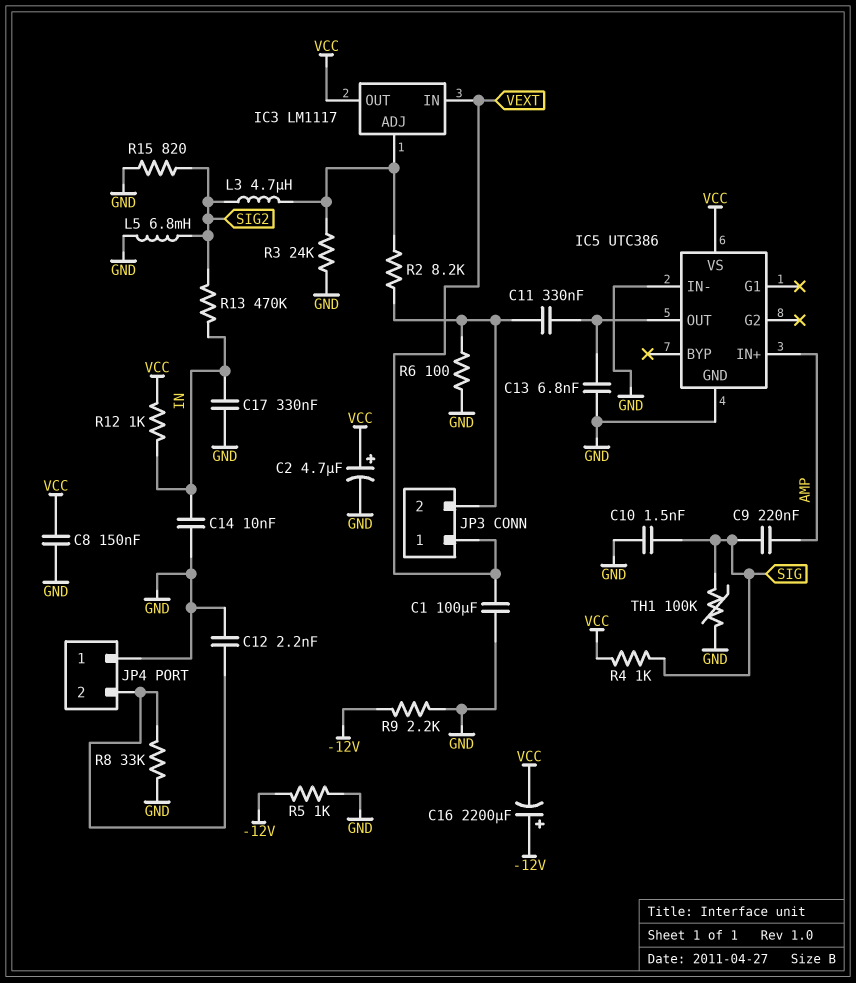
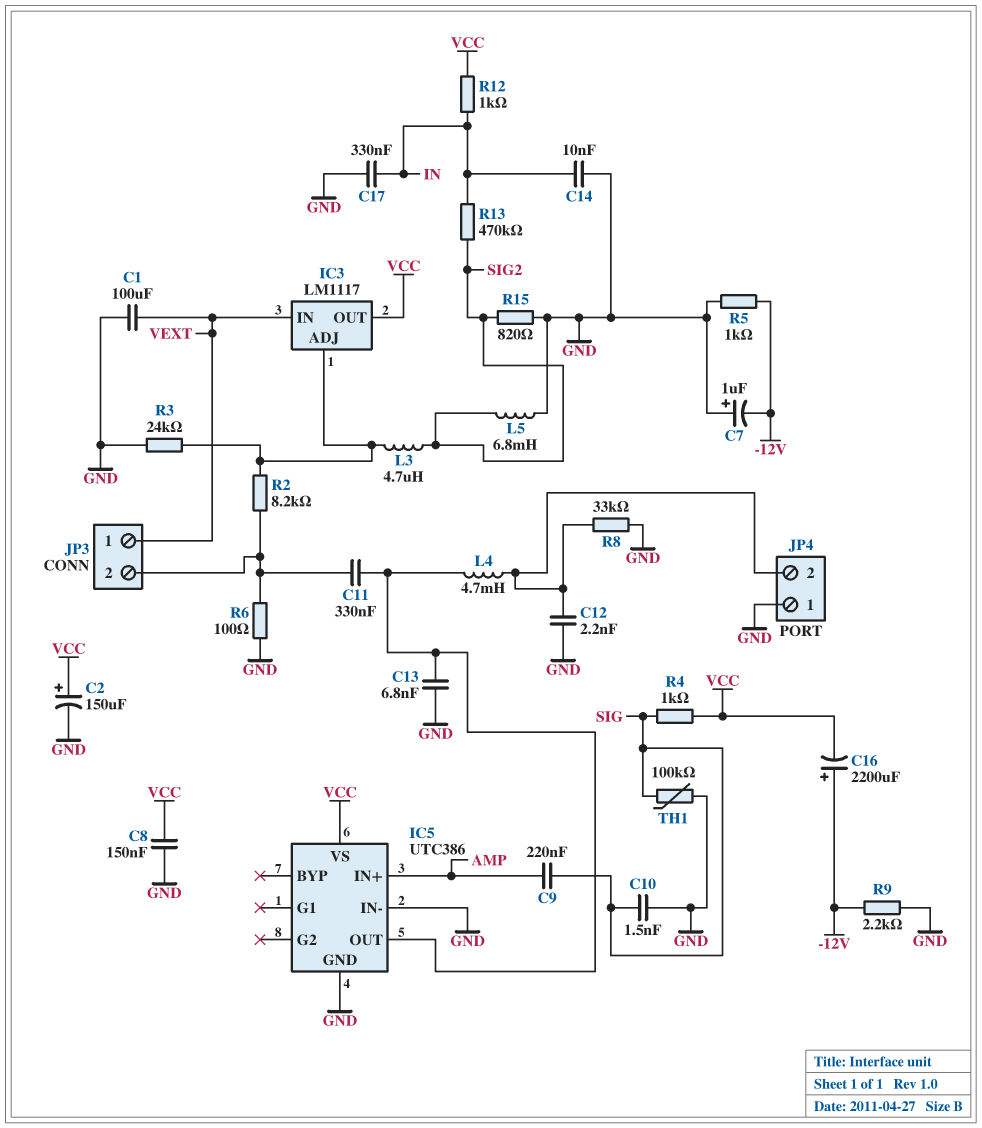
C2: 4.7uF (plus VCC, minus GND) -> 150uF (plus VCC, minus GND)
C7: none -> 1uF (plus GND, minus -12V)
L4: none -> 4.7mH (IC5/OUT, JP4/2)

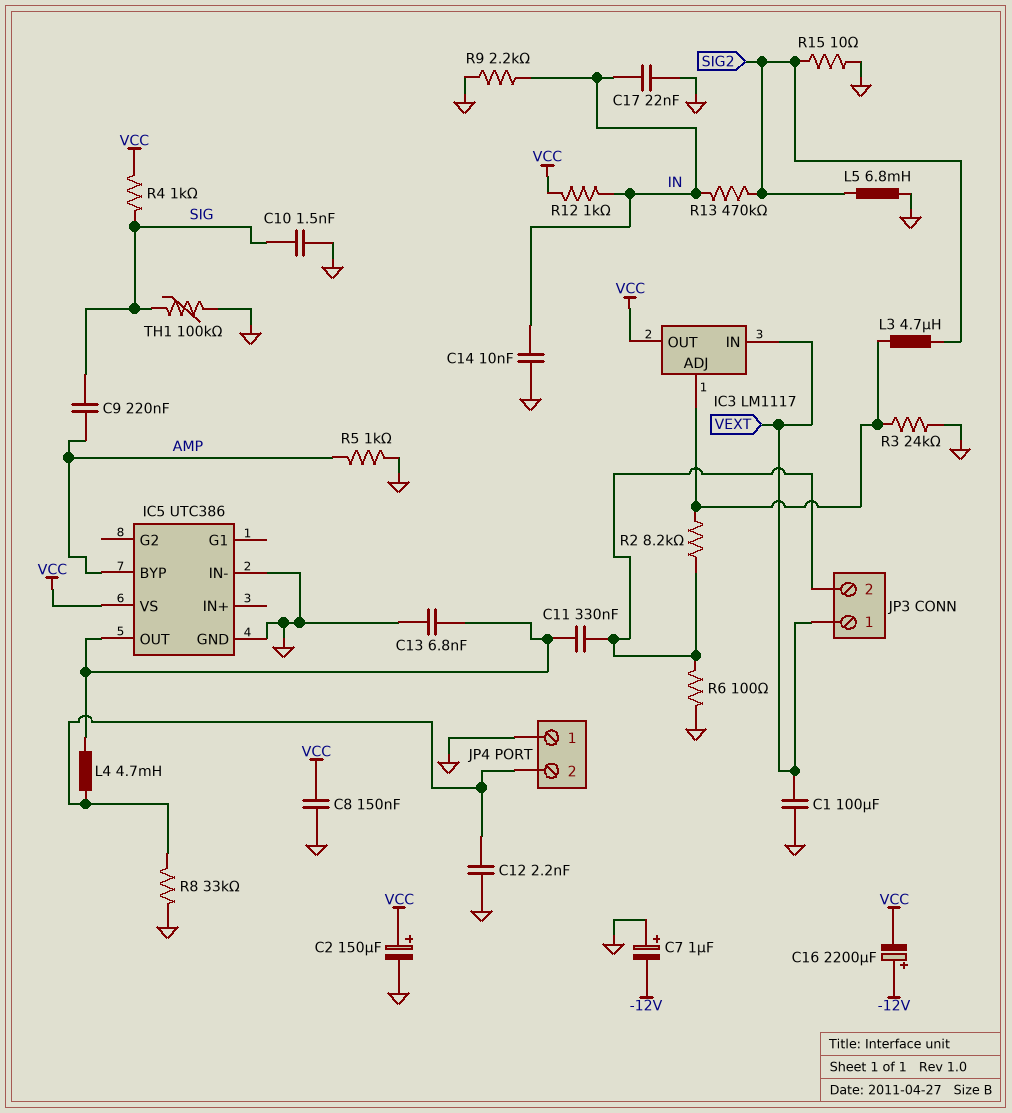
C17: 330nF (GND, IN) -> 22nF (GND, IN)
IC5 pin BYP: none -> AMP
IC5 pin IN+: AMP -> none
R5: 1k (-12V, GND) -> 1k (AMP, GND)
R9: 2.2k (-12V, GND) -> 2.2k (GND, IN)
R15: 820 (GND, SIG2) -> 10 (GND, SIG2)

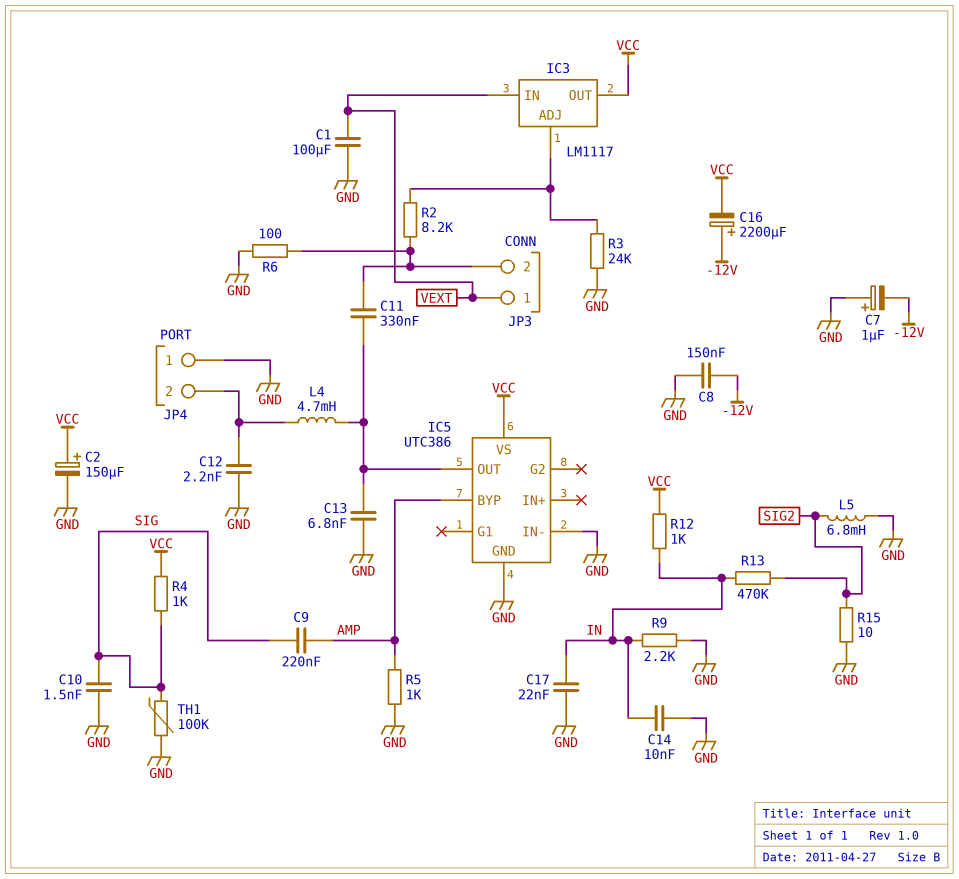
C8: 150nF (GND, VCC) -> 150nF (-12V, GND)
L3: 4.7uH (IC3/ADJ, SIG2) -> none
R8: 33k (GND, JP4/2) -> none

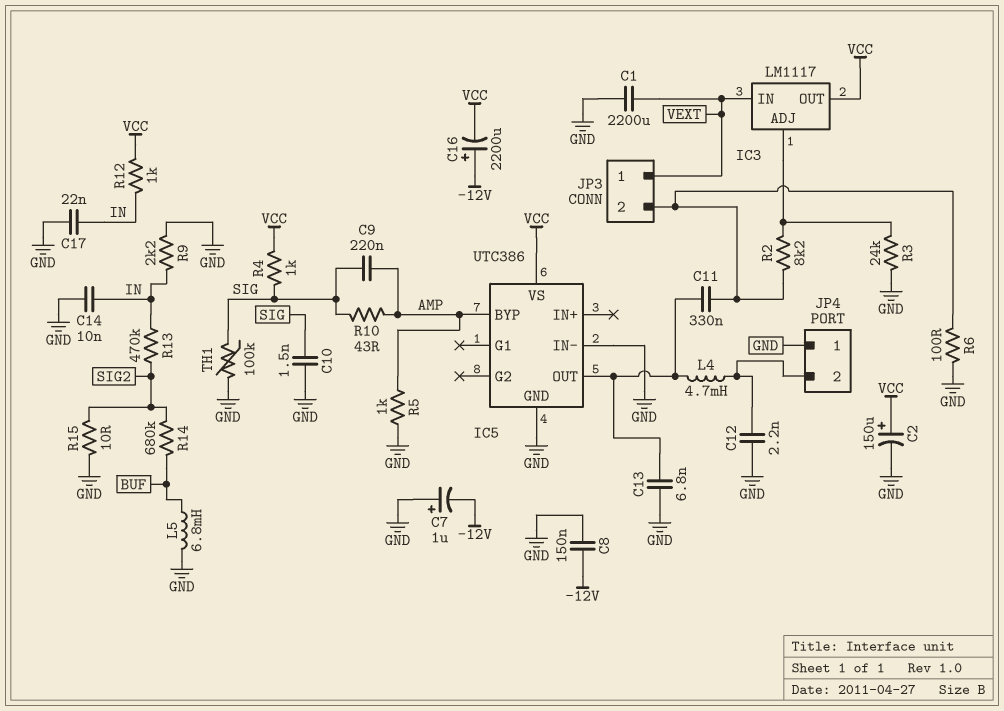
C1: 100uF (GND, VEXT) -> 2200uF (GND, VEXT)
L5: 6.8mH (GND, SIG2) -> 6.8mH (BUF, GND)
R10: none -> 43 (AMP, SIG)
R14: none -> 680k (BUF, SIG2)

